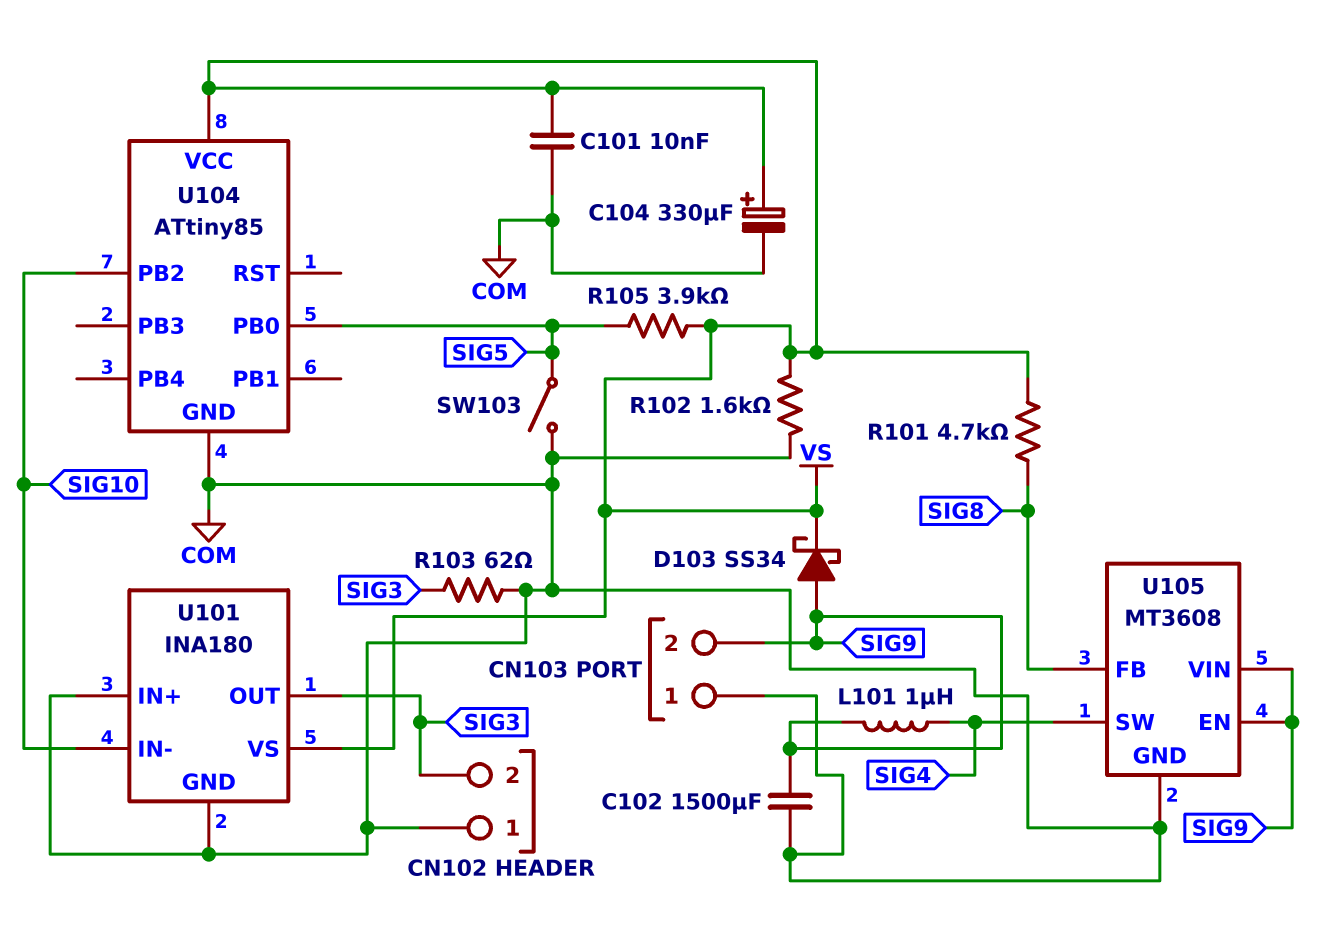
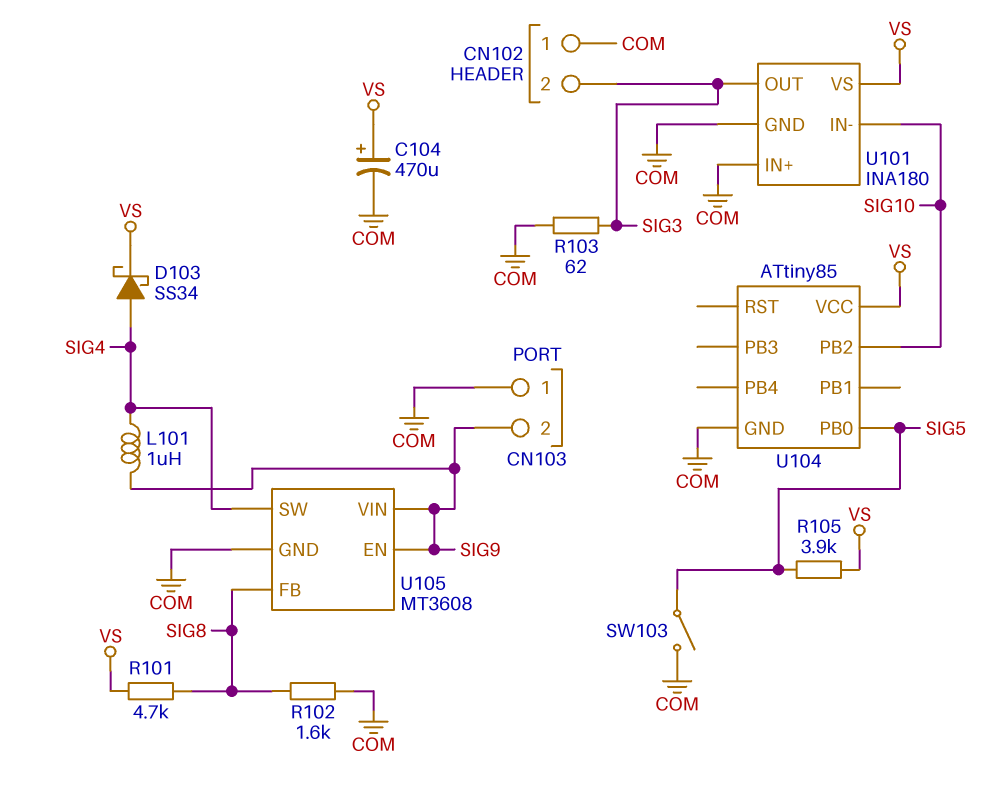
C101: 10nF (COM, VS) -> none
C102: 1500uF (COM, SIG9) -> none
C104: 330uF (plus VS, minus COM) -> 470uF (plus VS, minus COM)
D103: schottky SS34 (A SIG9, K VS) -> schottky SS34 (A SIG4, K VS)
R102: 1.6k (COM, VS) -> 1.6k (COM, SIG8)

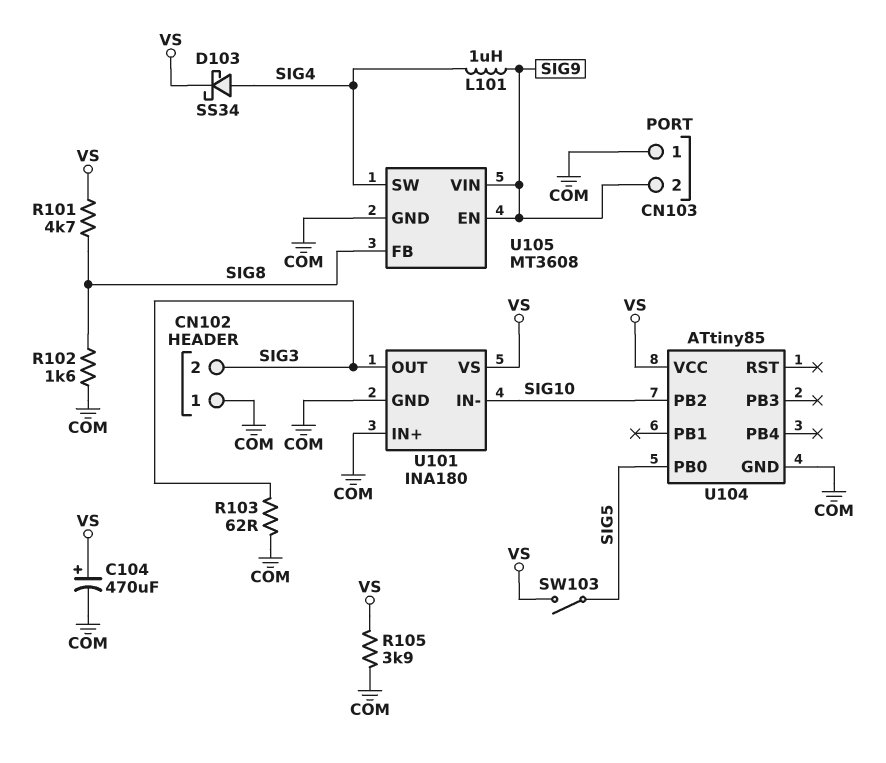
R105: 3.9k (SIG5, VS) -> 3.9k (COM, VS)
SW103: switch (COM, SIG5) -> switch (SIG5, VS)

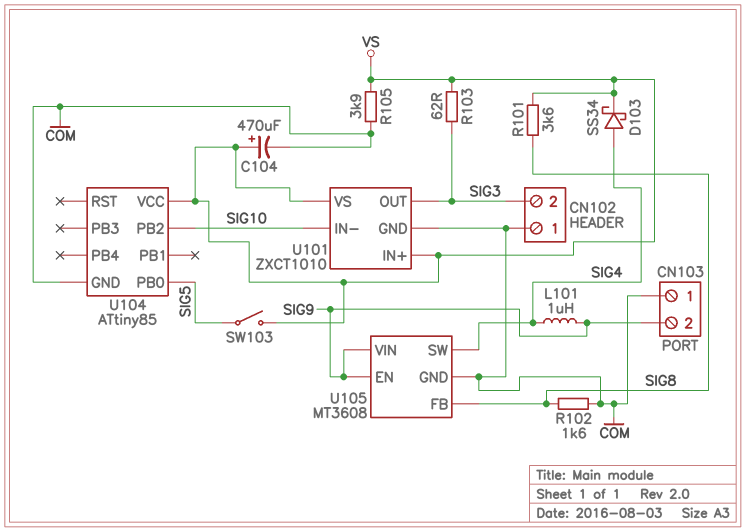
R101: 4.7k (SIG8, VS) -> 3.6k (SIG8, VS)
R103: 62 (COM, SIG3) -> 62 (SIG3, VS)
U101: INA180 -> ZXCT1010
U101 pin IN+: COM -> VS

